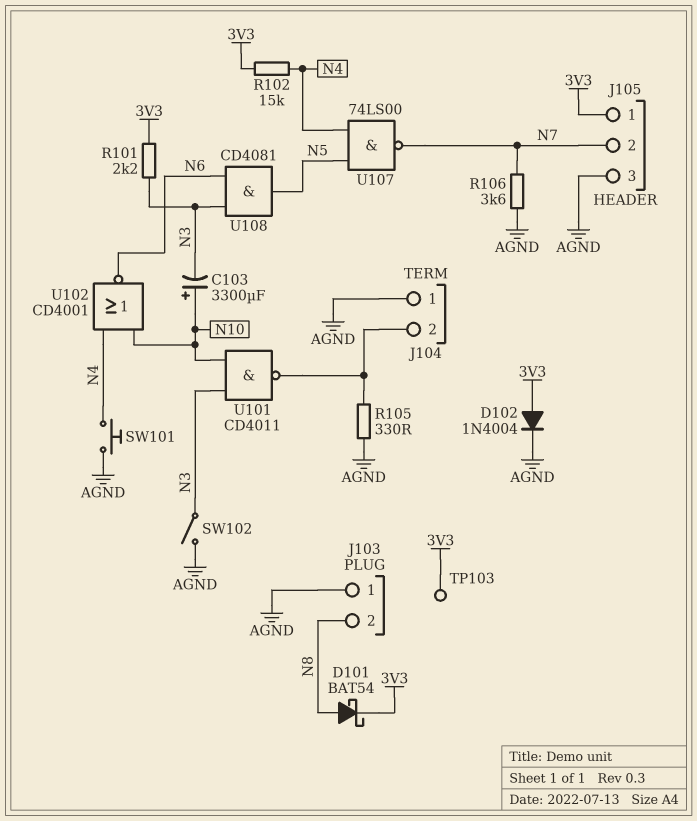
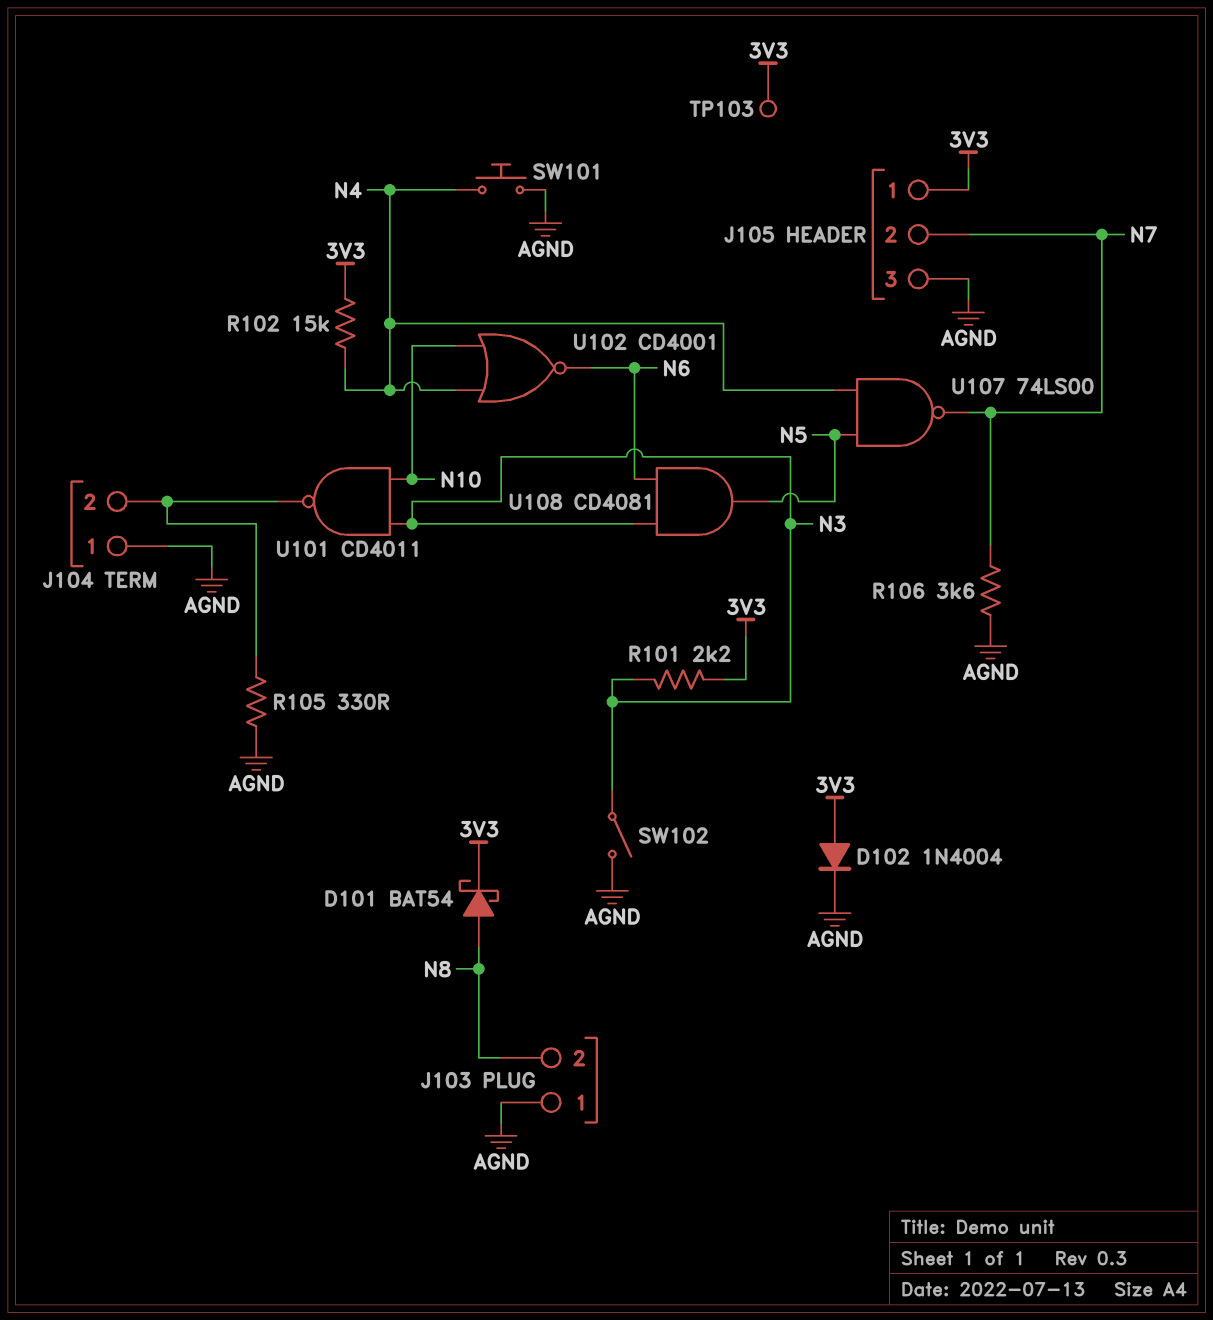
C103: 3300uF (plus N10, minus N3) -> none

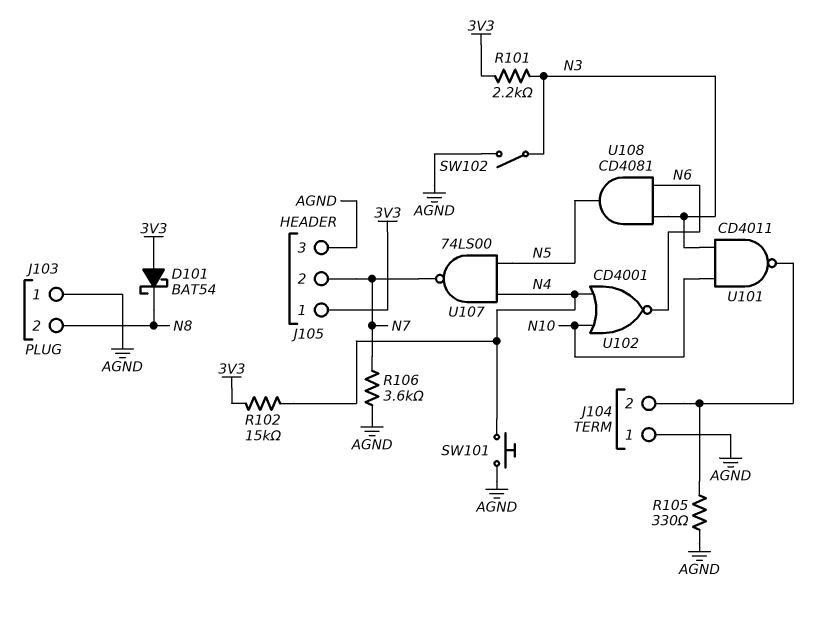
D101: schottky BAT54 (A N8, K 3V3) -> schottky BAT54 (A 3V3, K N8)
D102: diode 1N4004 (A 3V3, K AGND) -> none
TP103: test point (3V3) -> none

